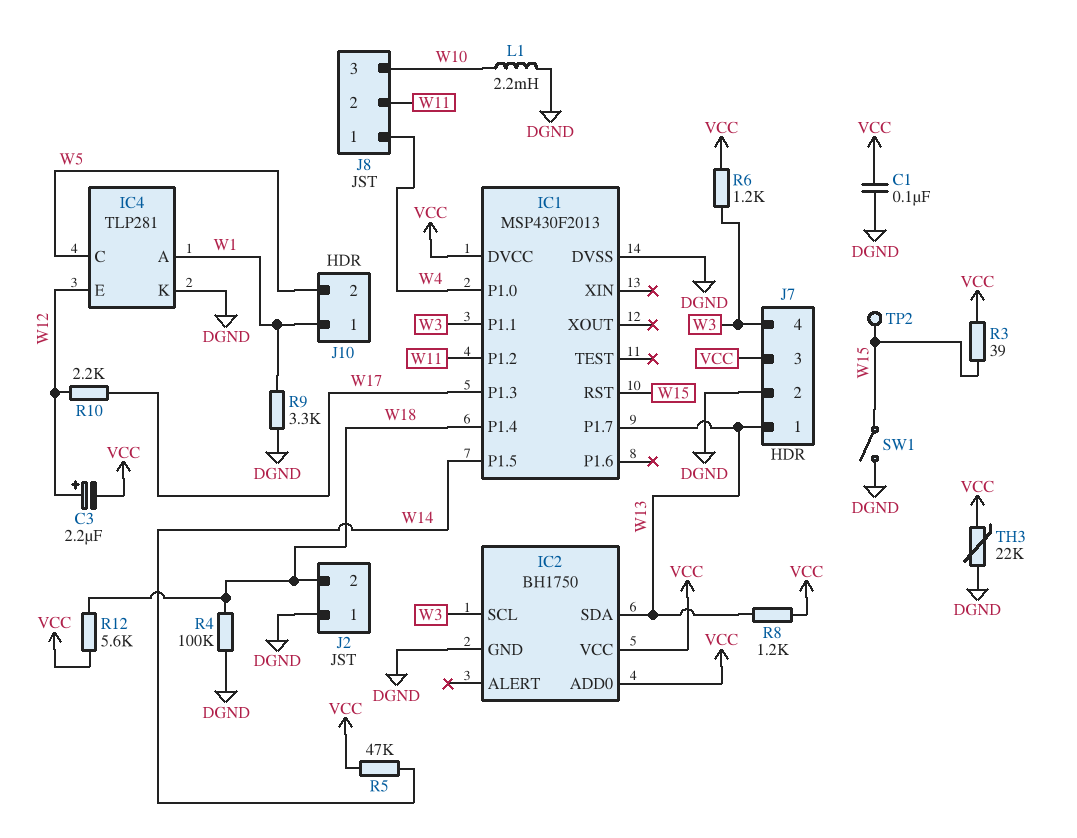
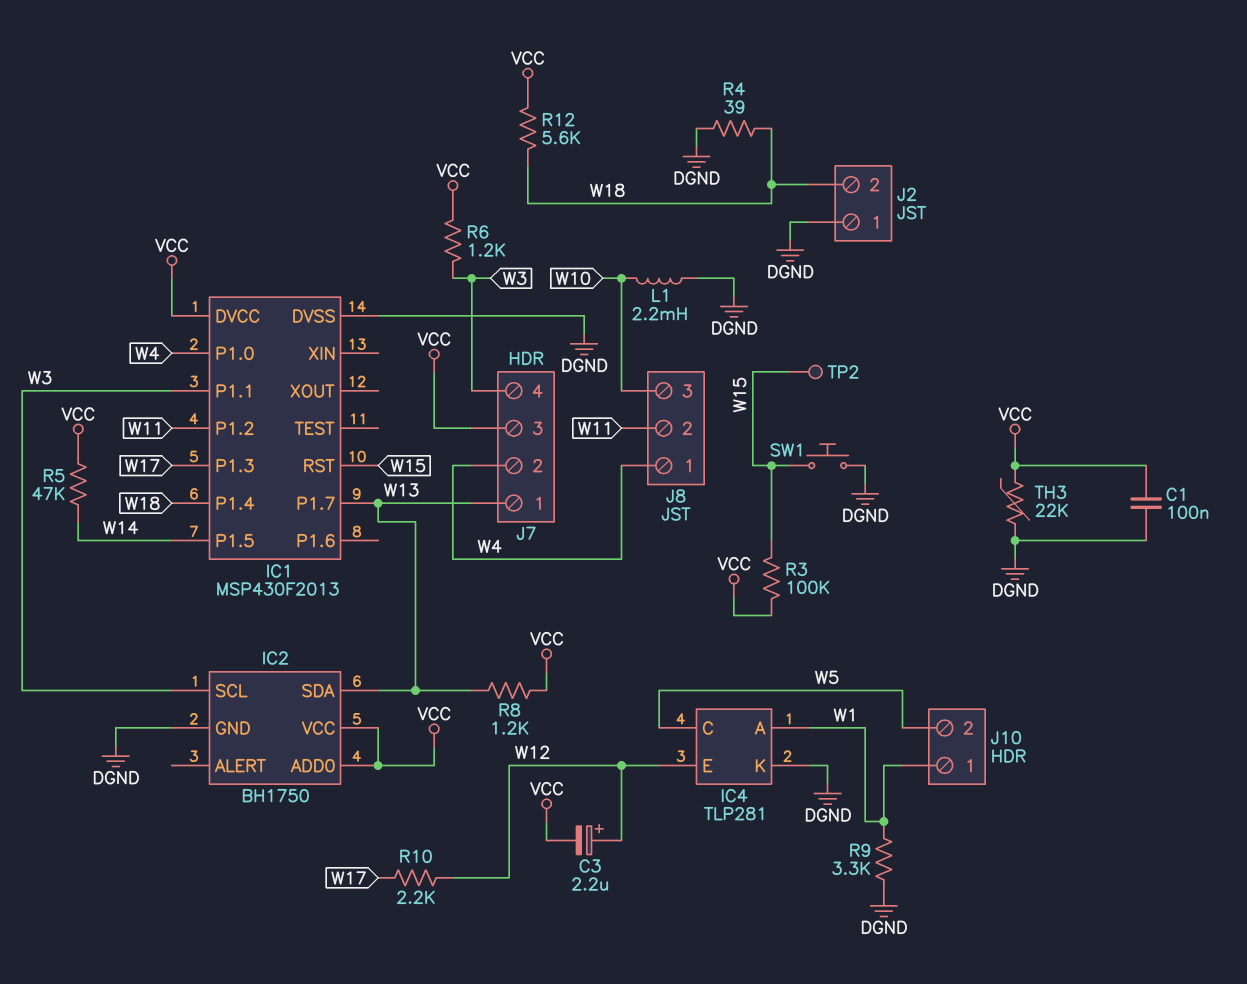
J7 pin 2: DGND -> W4
R3: 39 (VCC, W15) -> 100k (VCC, W15)
R4: 100k (DGND, W18) -> 39 (DGND, W18)
SW1: switch (DGND, W15) -> button (DGND, W15)

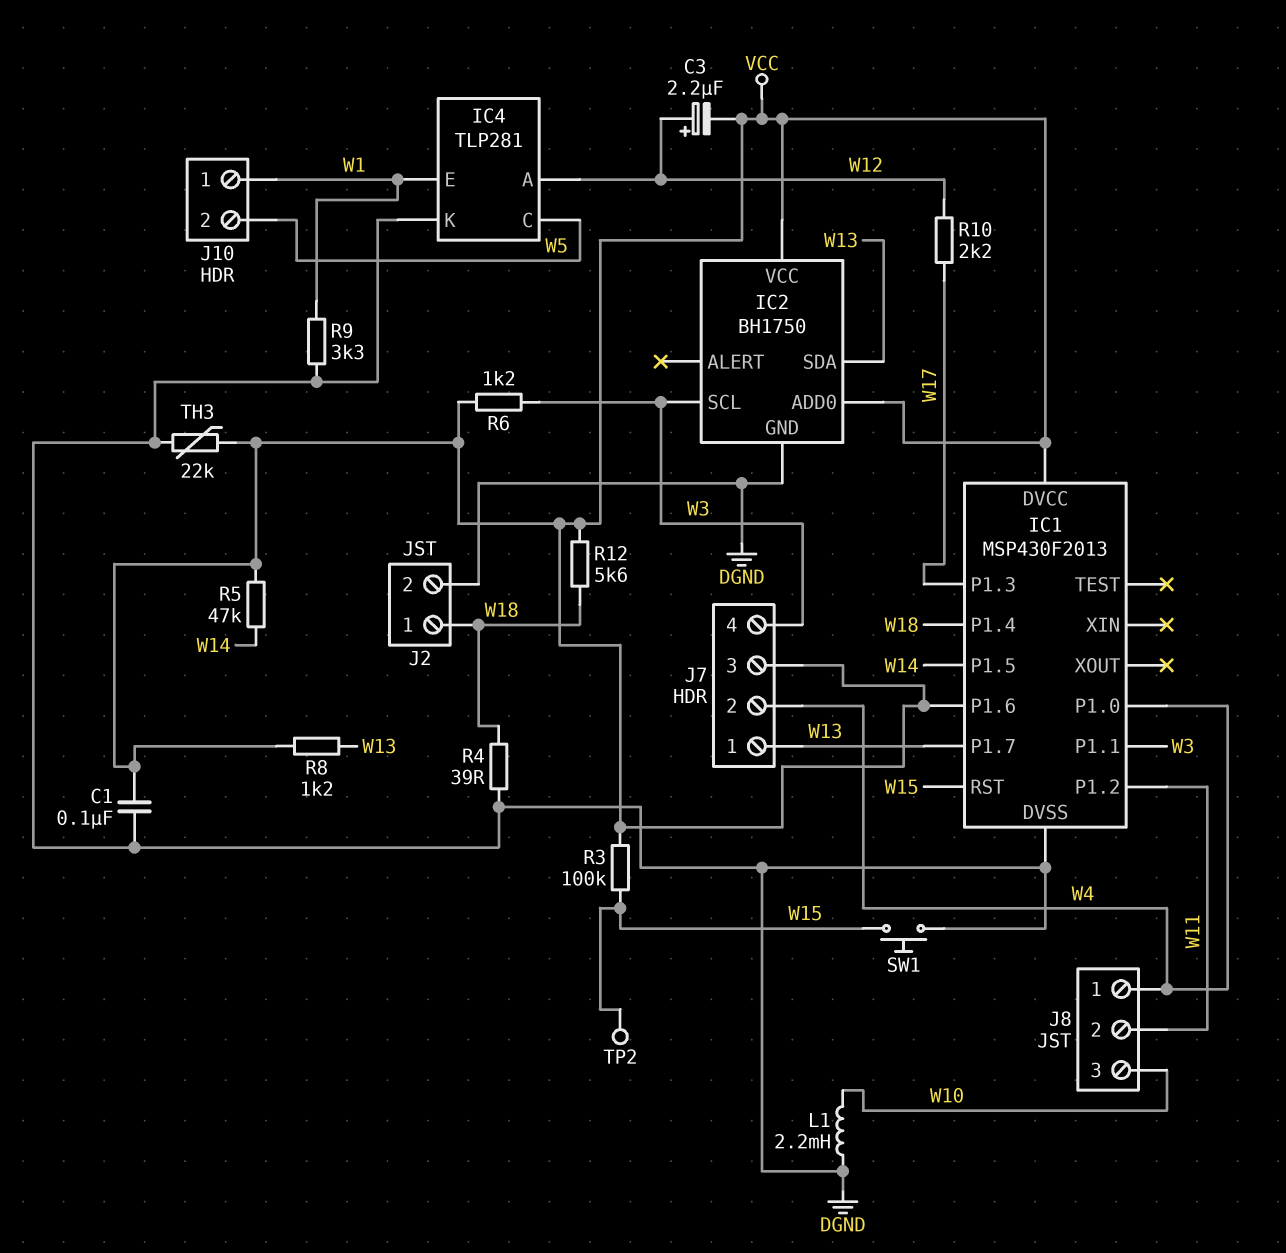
IC1 pin P1.6: none -> VCC
IC4 pin A: W1 -> W12
IC4 pin E: W12 -> W1
J2 pin 1: DGND -> W18
J2 pin 2: W18 -> DGND

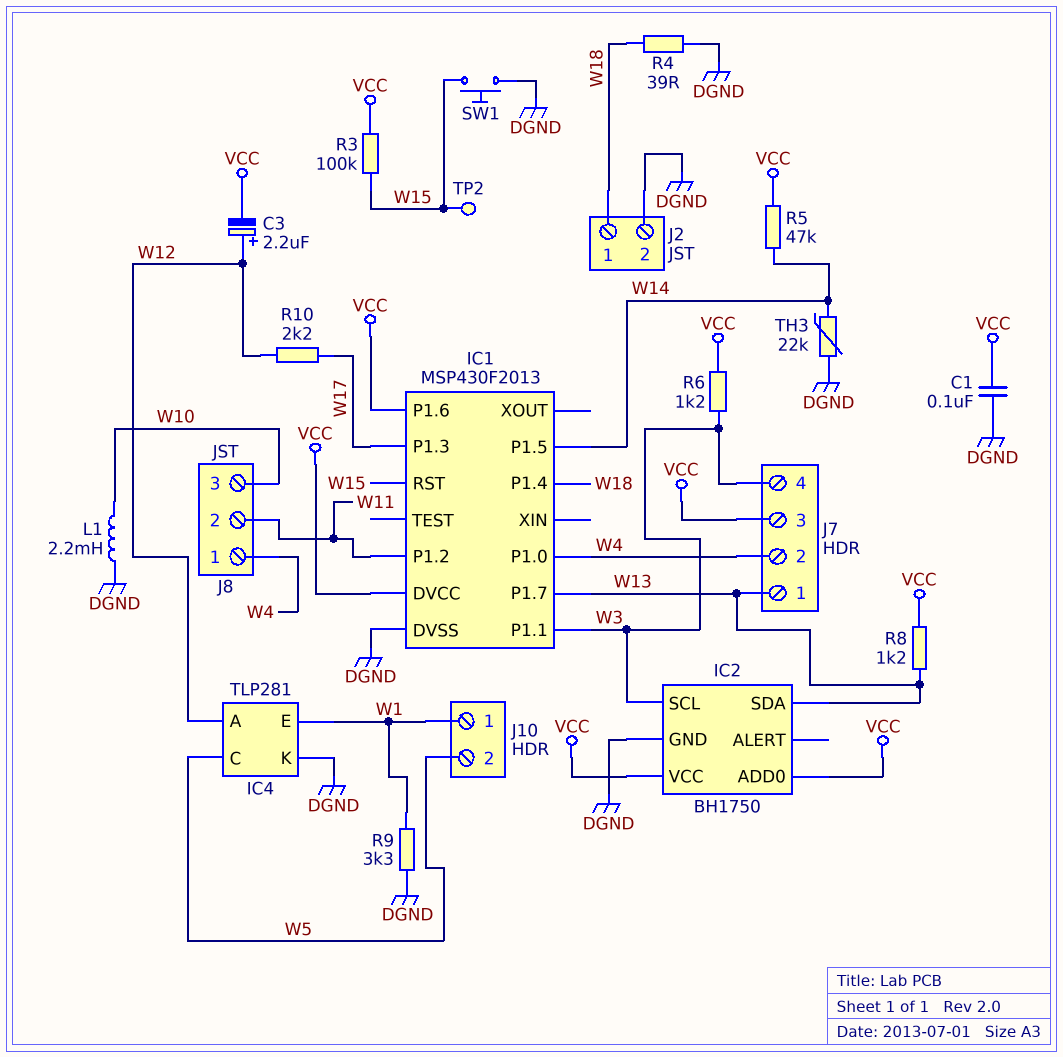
R12: 5.6k (VCC, W18) -> none
TH3: 22k (DGND, VCC) -> 22k (DGND, W14)

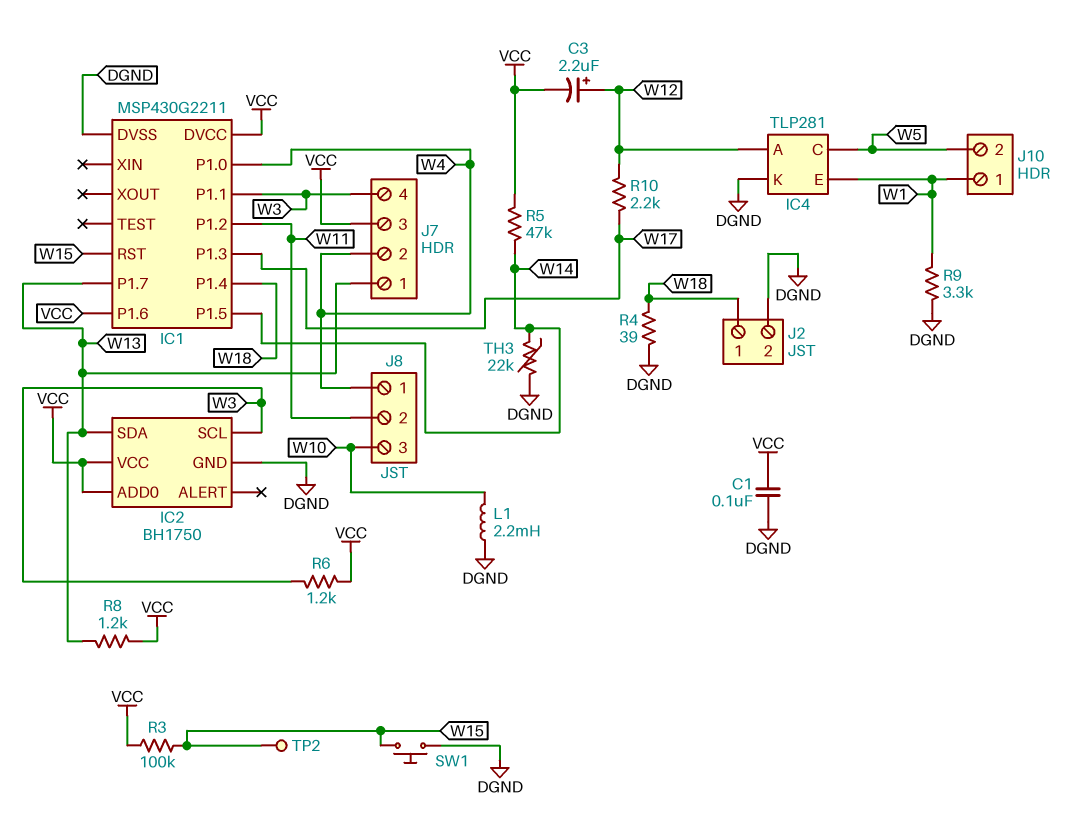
IC1: MSP430F2013 -> MSP430G2211

